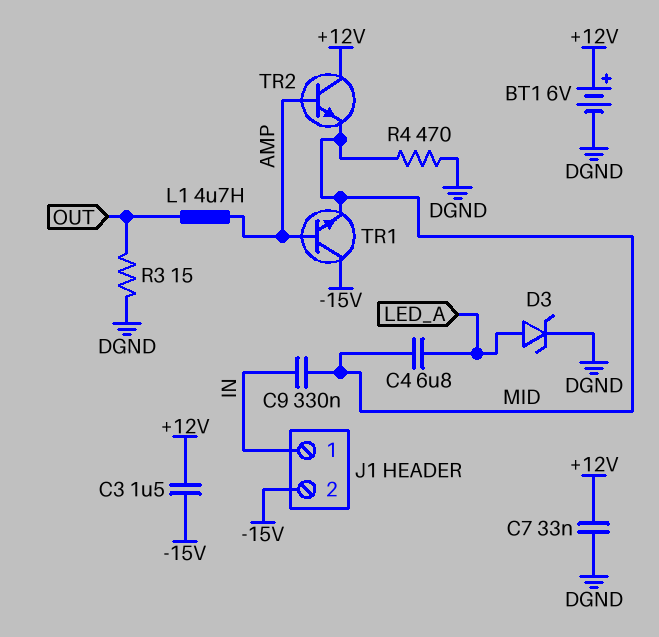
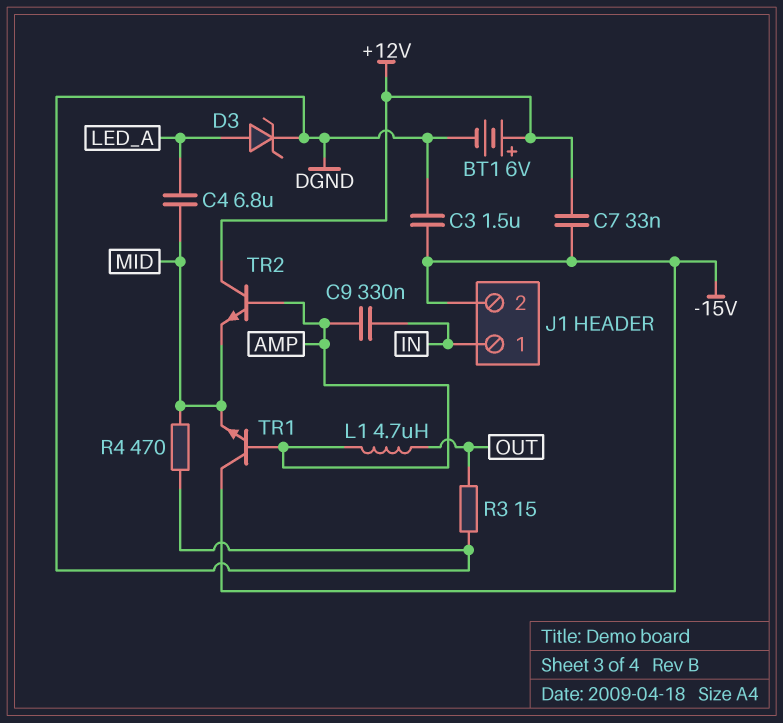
C3: 1.5uF (+12V, -15V) -> 1.5uF (-15V, DGND)
C7: 33nF (+12V, DGND) -> 33nF (+12V, -15V)
C9: 330nF (IN, MID) -> 330nF (AMP, IN)

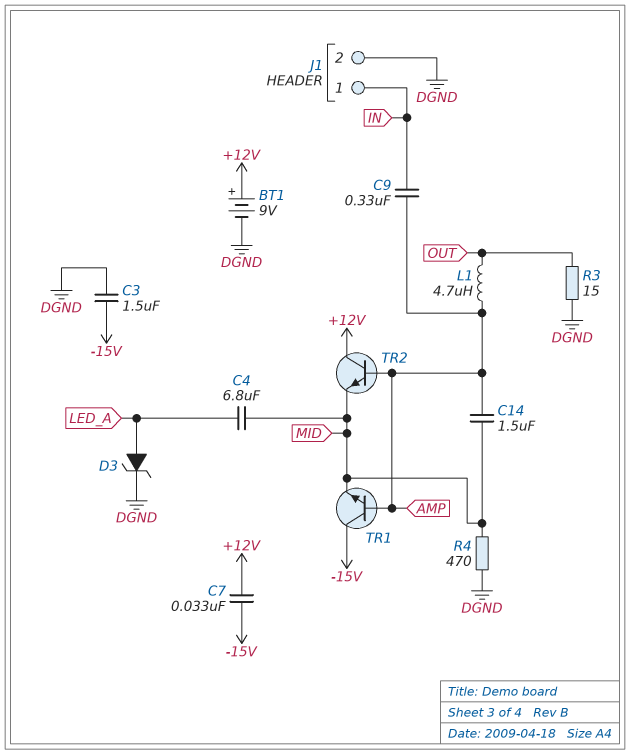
BT1: 6V (plus +12V, minus DGND) -> 9V (plus +12V, minus DGND)
C14: none -> 1.5uF (AMP, MID)
J1 pin 2: -15V -> DGND

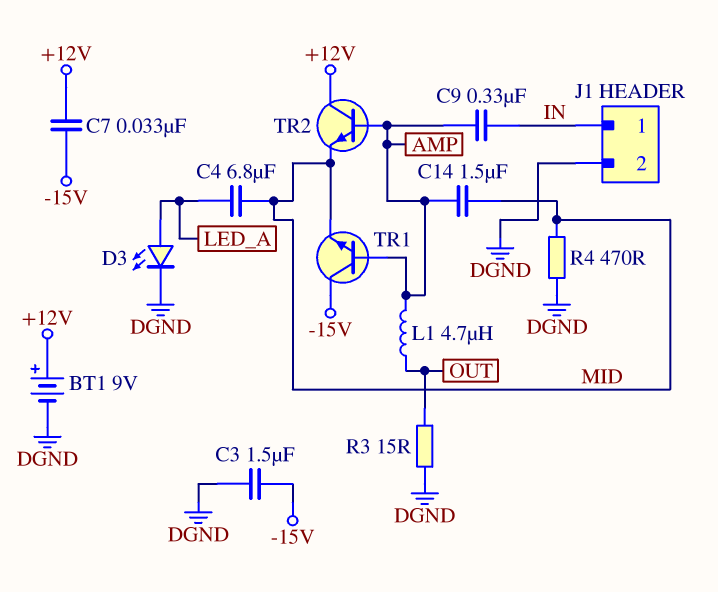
D3: zener (A LED_A, K DGND) -> LED (A LED_A, K DGND)

